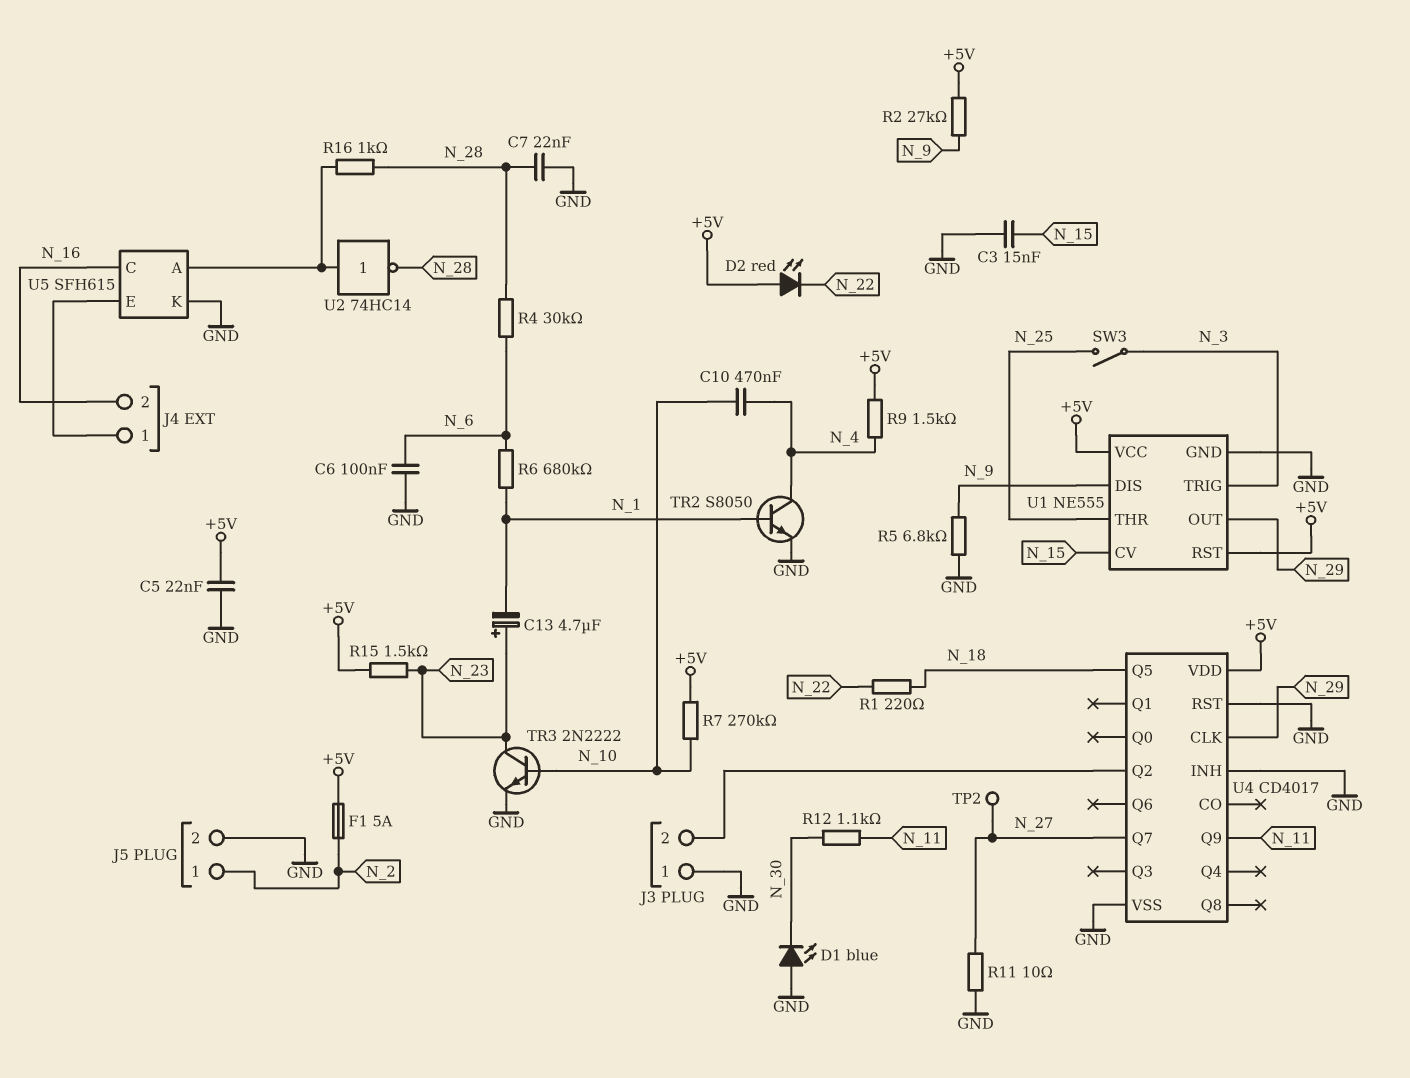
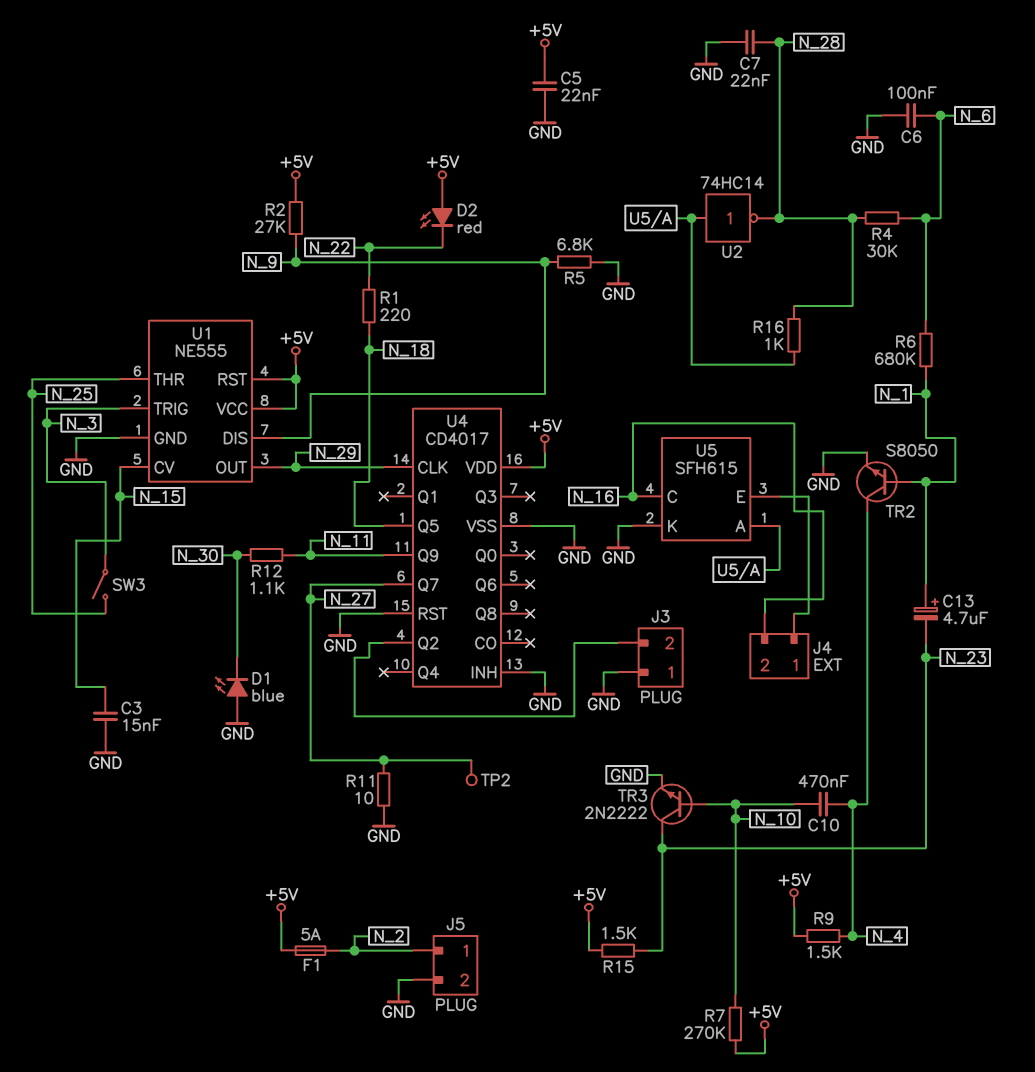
C13: 4.7uF (plus N_23, minus N_1) -> 4.7uF (plus N_1, minus N_23)

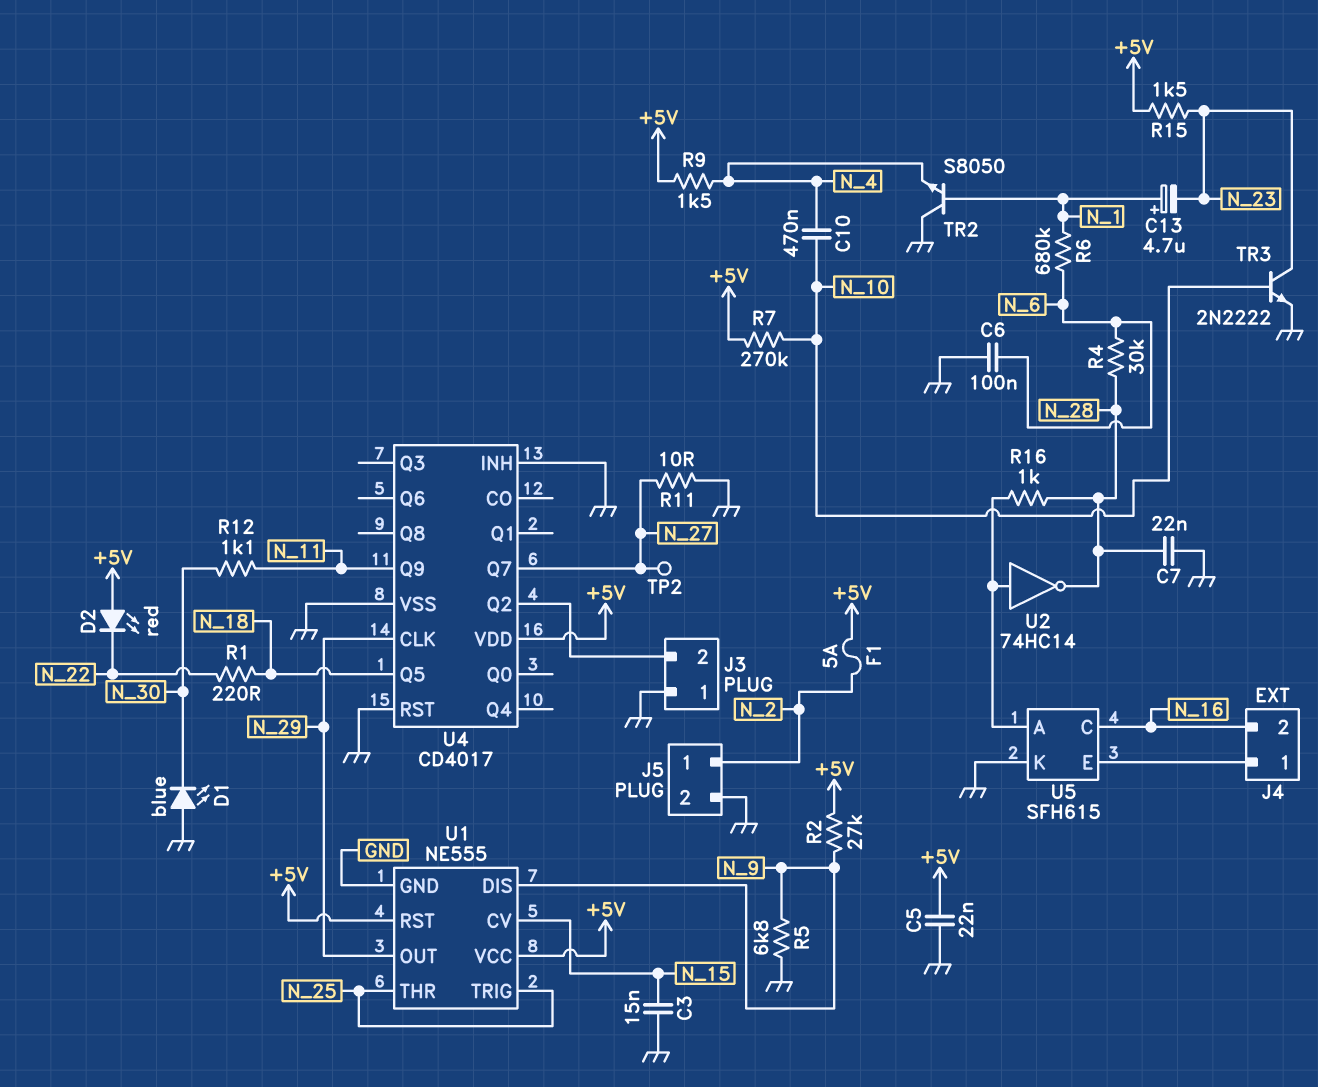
SW3: switch (N_3, N_25) -> none
TR2: NPN S8050 (B N_1, C N_4, E GND) -> NPN S8050 (B N_1, C GND, E N_4)
U1 pin TRIG: N_3 -> N_25

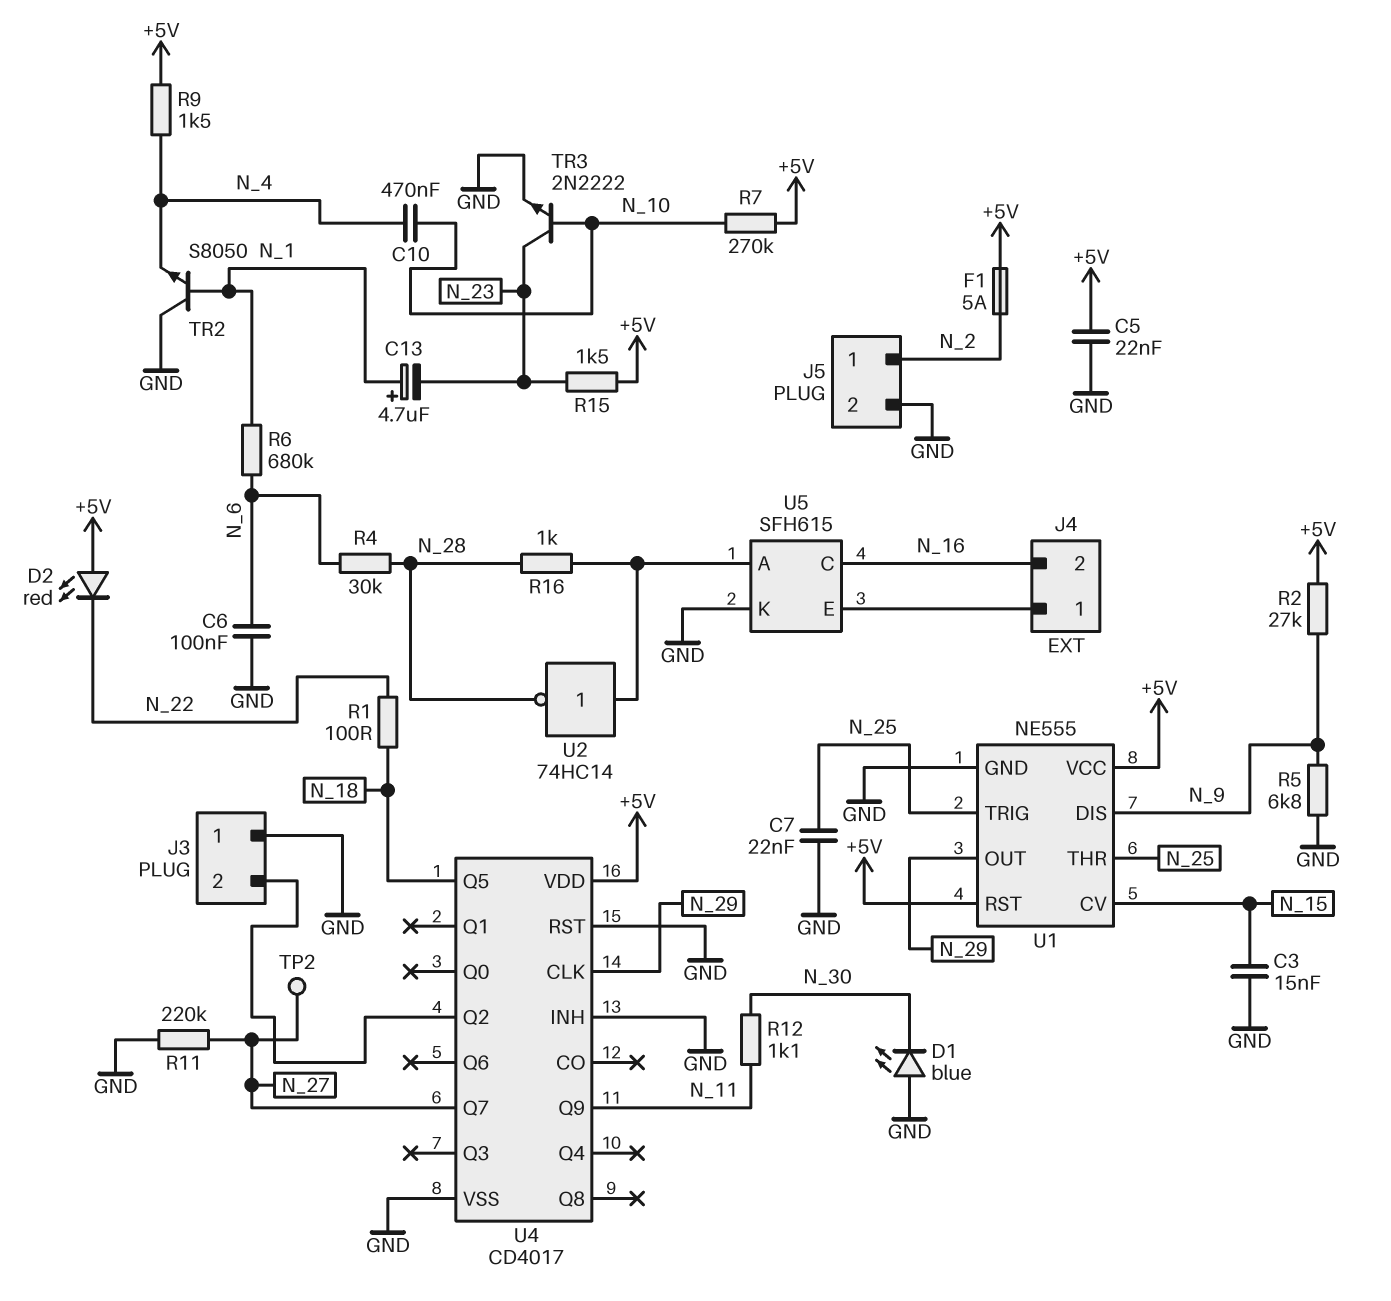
C7: 22nF (GND, N_28) -> 22nF (GND, N_25)
R1: 220 (N_18, N_22) -> 100 (N_18, N_22)
R11: 10 (GND, N_27) -> 220k (GND, N_27)

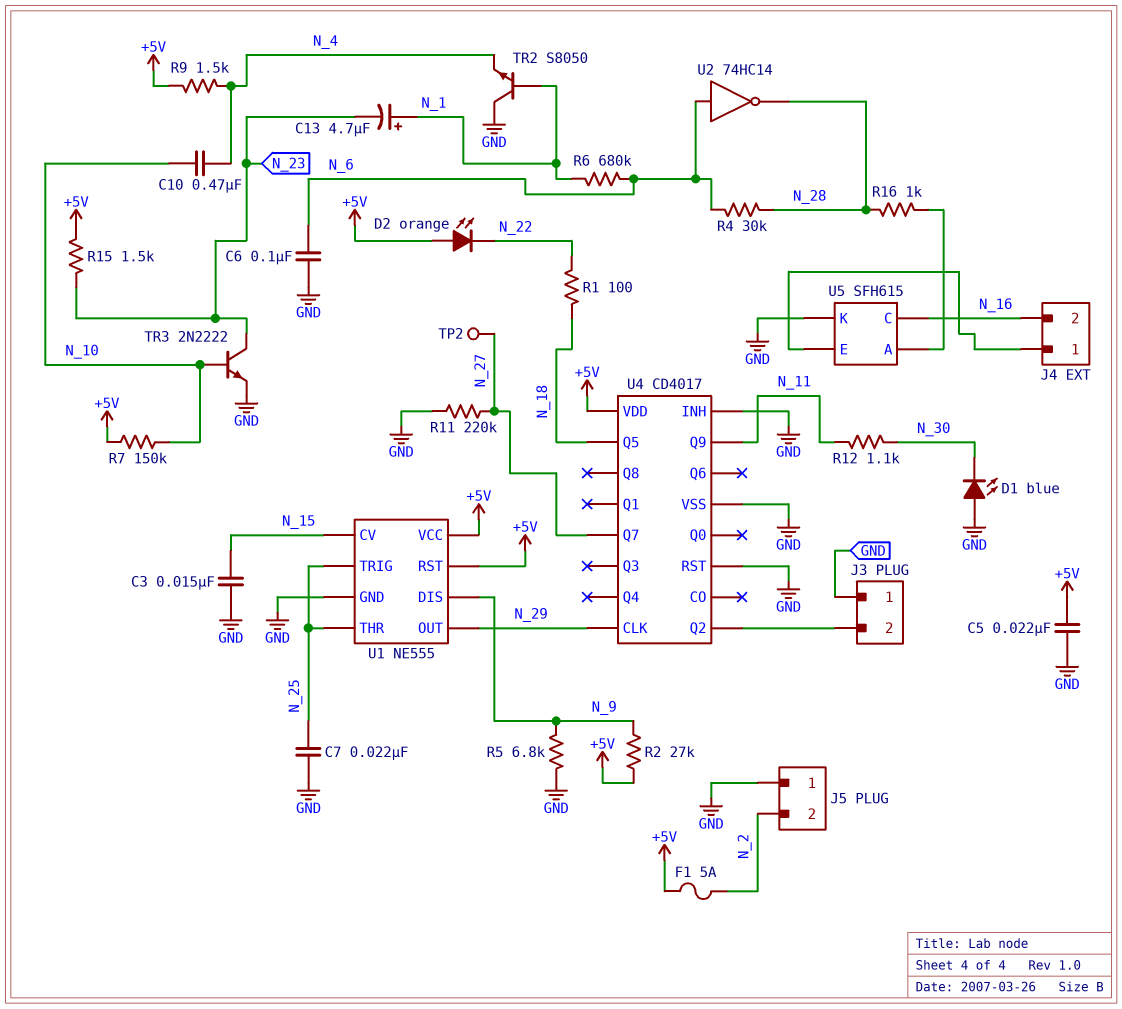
D2: LED red (A +5V, K N_22) -> LED orange (A +5V, K N_22)
J5 pin 1: N_2 -> GND
J5 pin 2: GND -> N_2
R7: 270k (+5V, N_10) -> 150k (+5V, N_10)
U2: NOT 74HC14 (in U5/A, out N_28) -> NOT 74HC14 (in N_6, out N_28)

